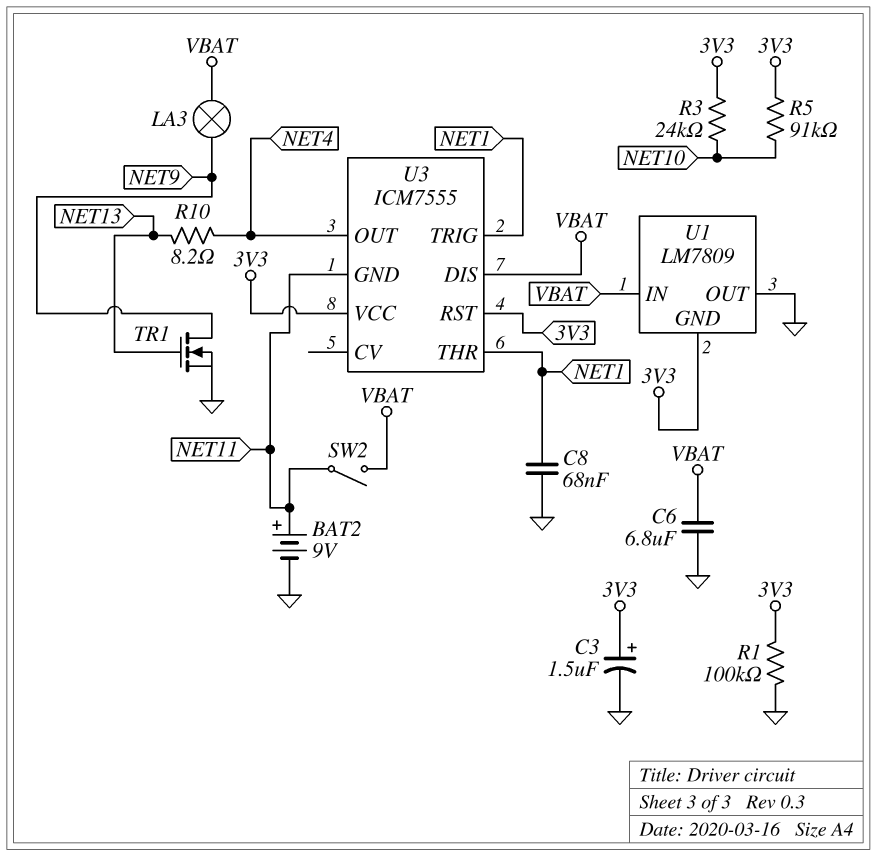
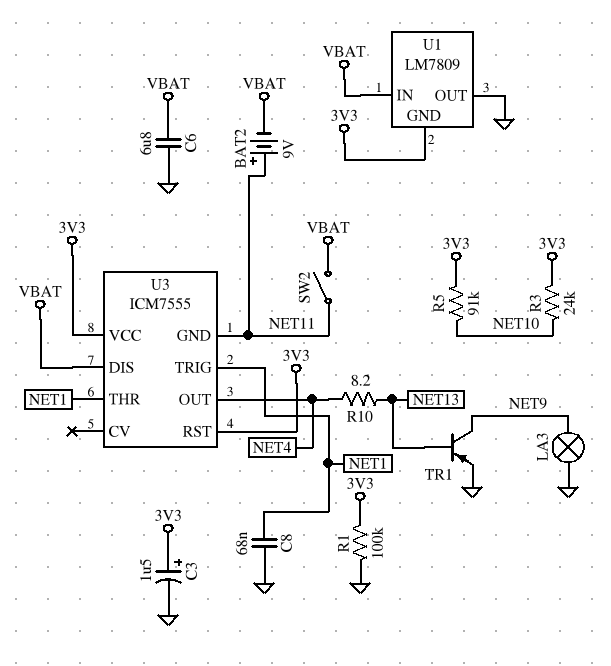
BAT2: 9V (plus NET11, minus GND) -> 9V (plus NET11, minus VBAT)
LA3: lamp (NET9, VBAT) -> lamp (GND, NET9)
TR1: NMOS (G NET13, D NET9, S GND) -> PNP (B NET13, C NET9, E GND)

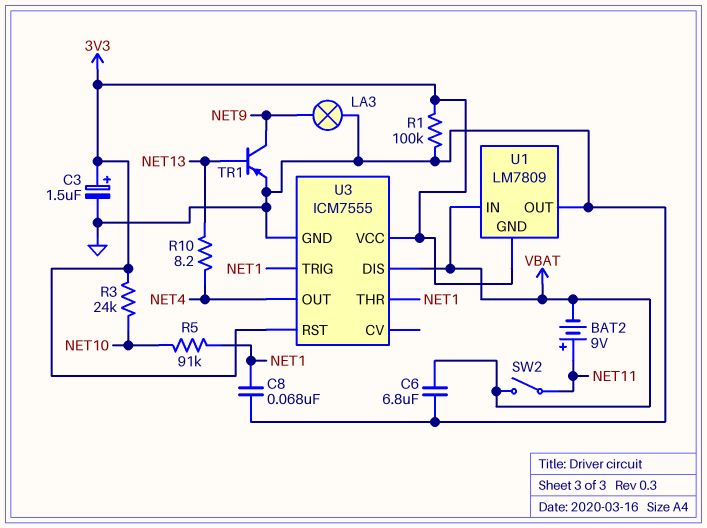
R5: 91k (3V3, NET10) -> 91k (NET1, NET10)
U3 pin GND: NET11 -> GND

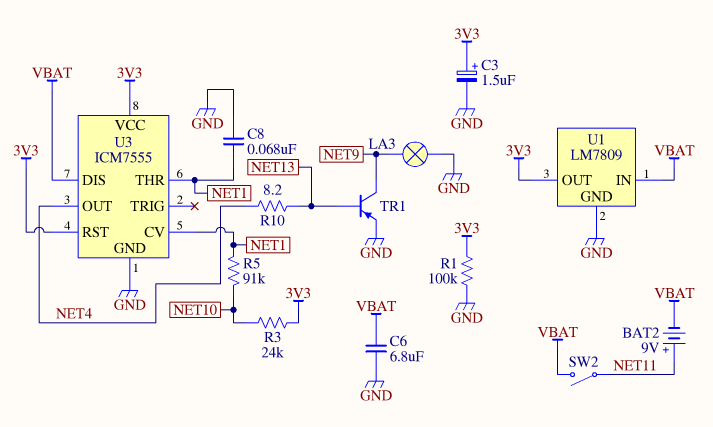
U1 pin GND: 3V3 -> GND
U1 pin OUT: GND -> 3V3
U3 pin CV: none -> NET1
U3 pin TRIG: NET1 -> none

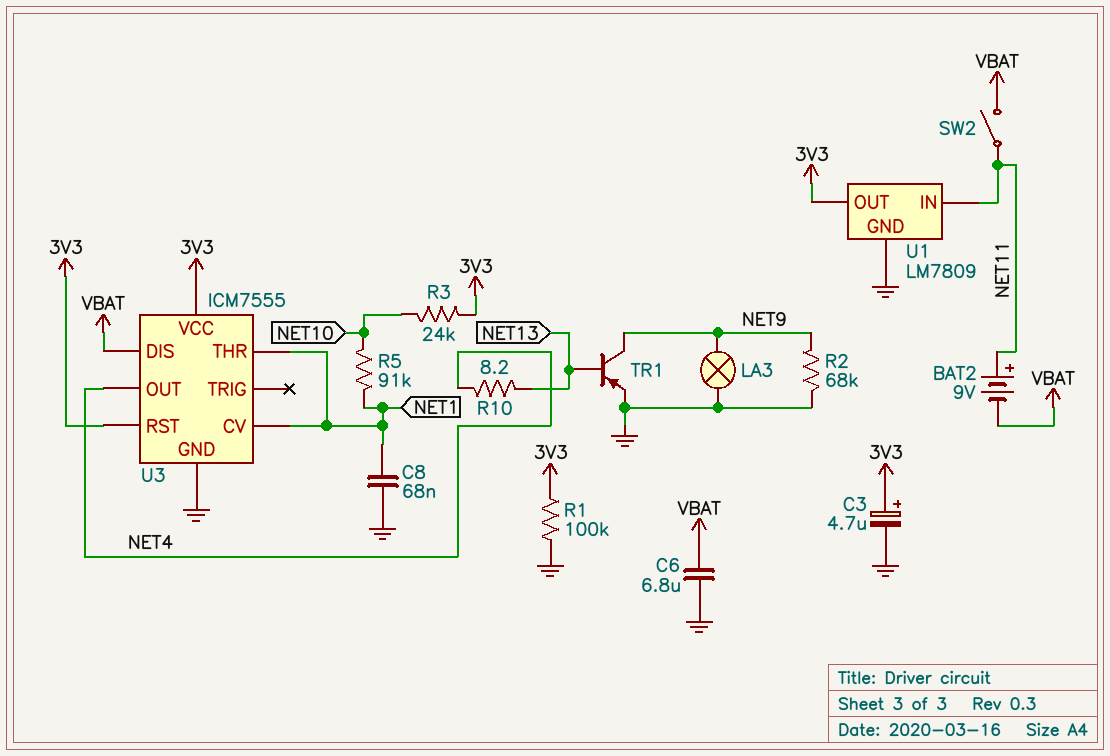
C3: 1.5uF (plus 3V3, minus GND) -> 4.7uF (plus 3V3, minus GND)
R2: none -> 68k (GND, NET9)
U1 pin IN: VBAT -> NET11

